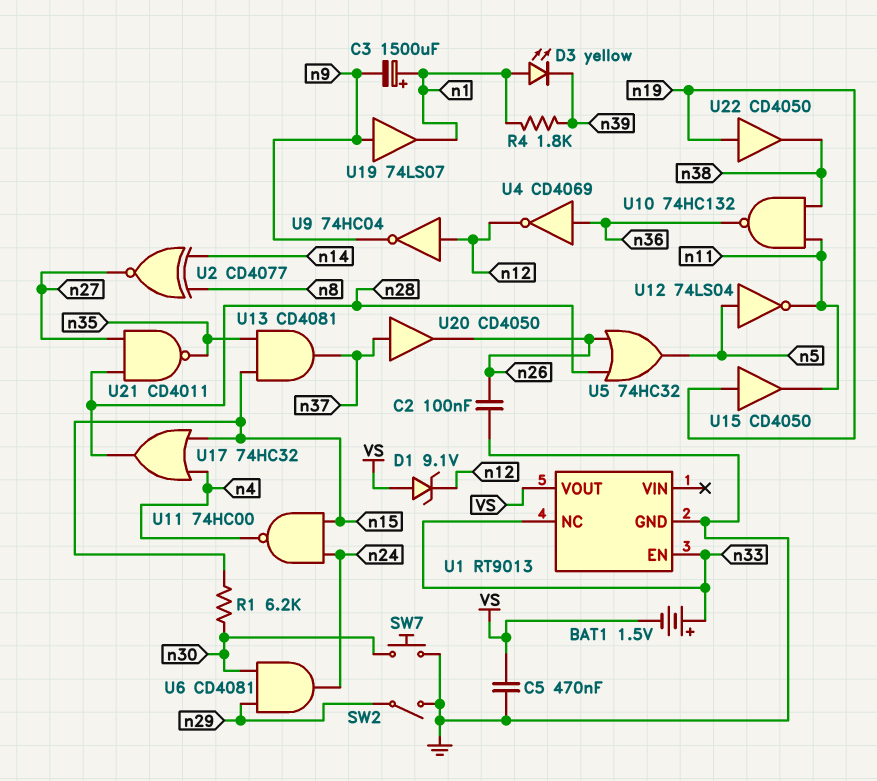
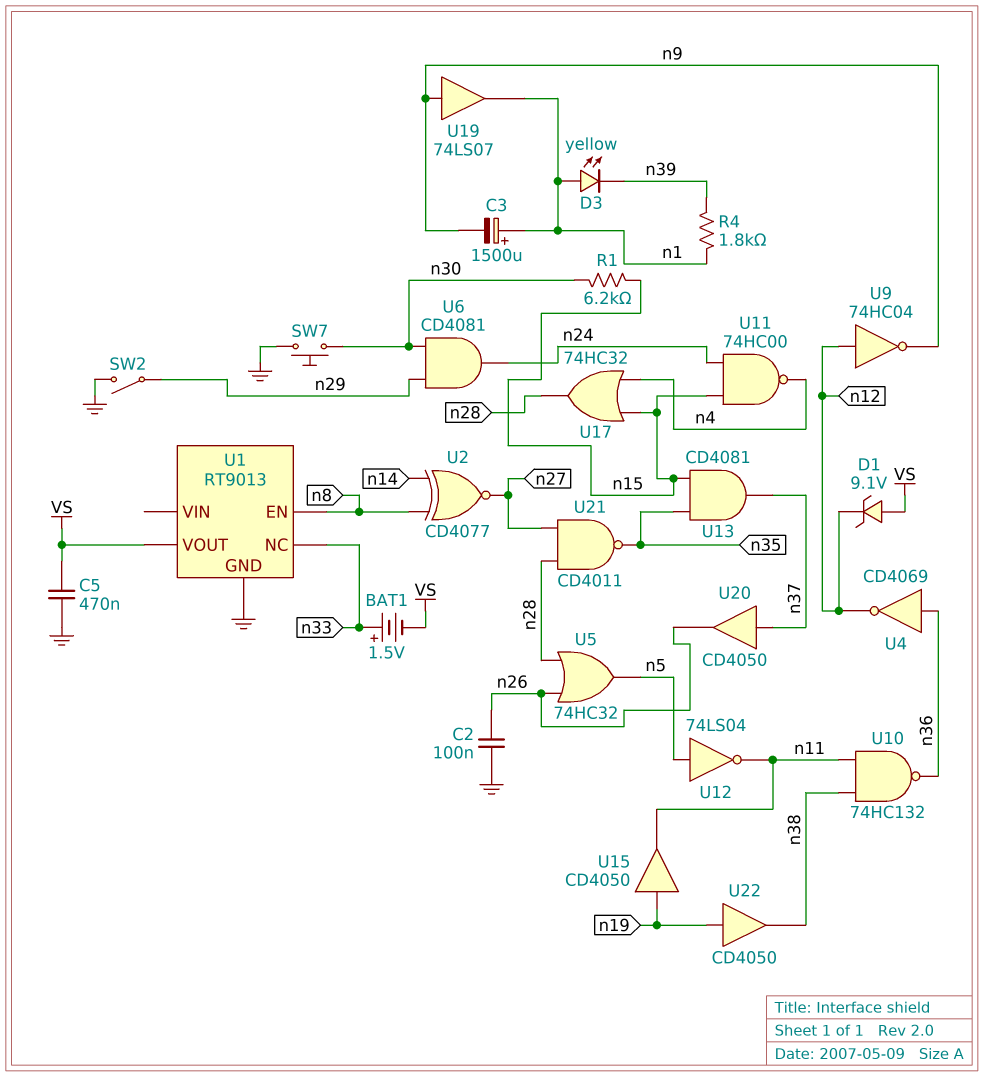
U1 pin EN: n33 -> n8

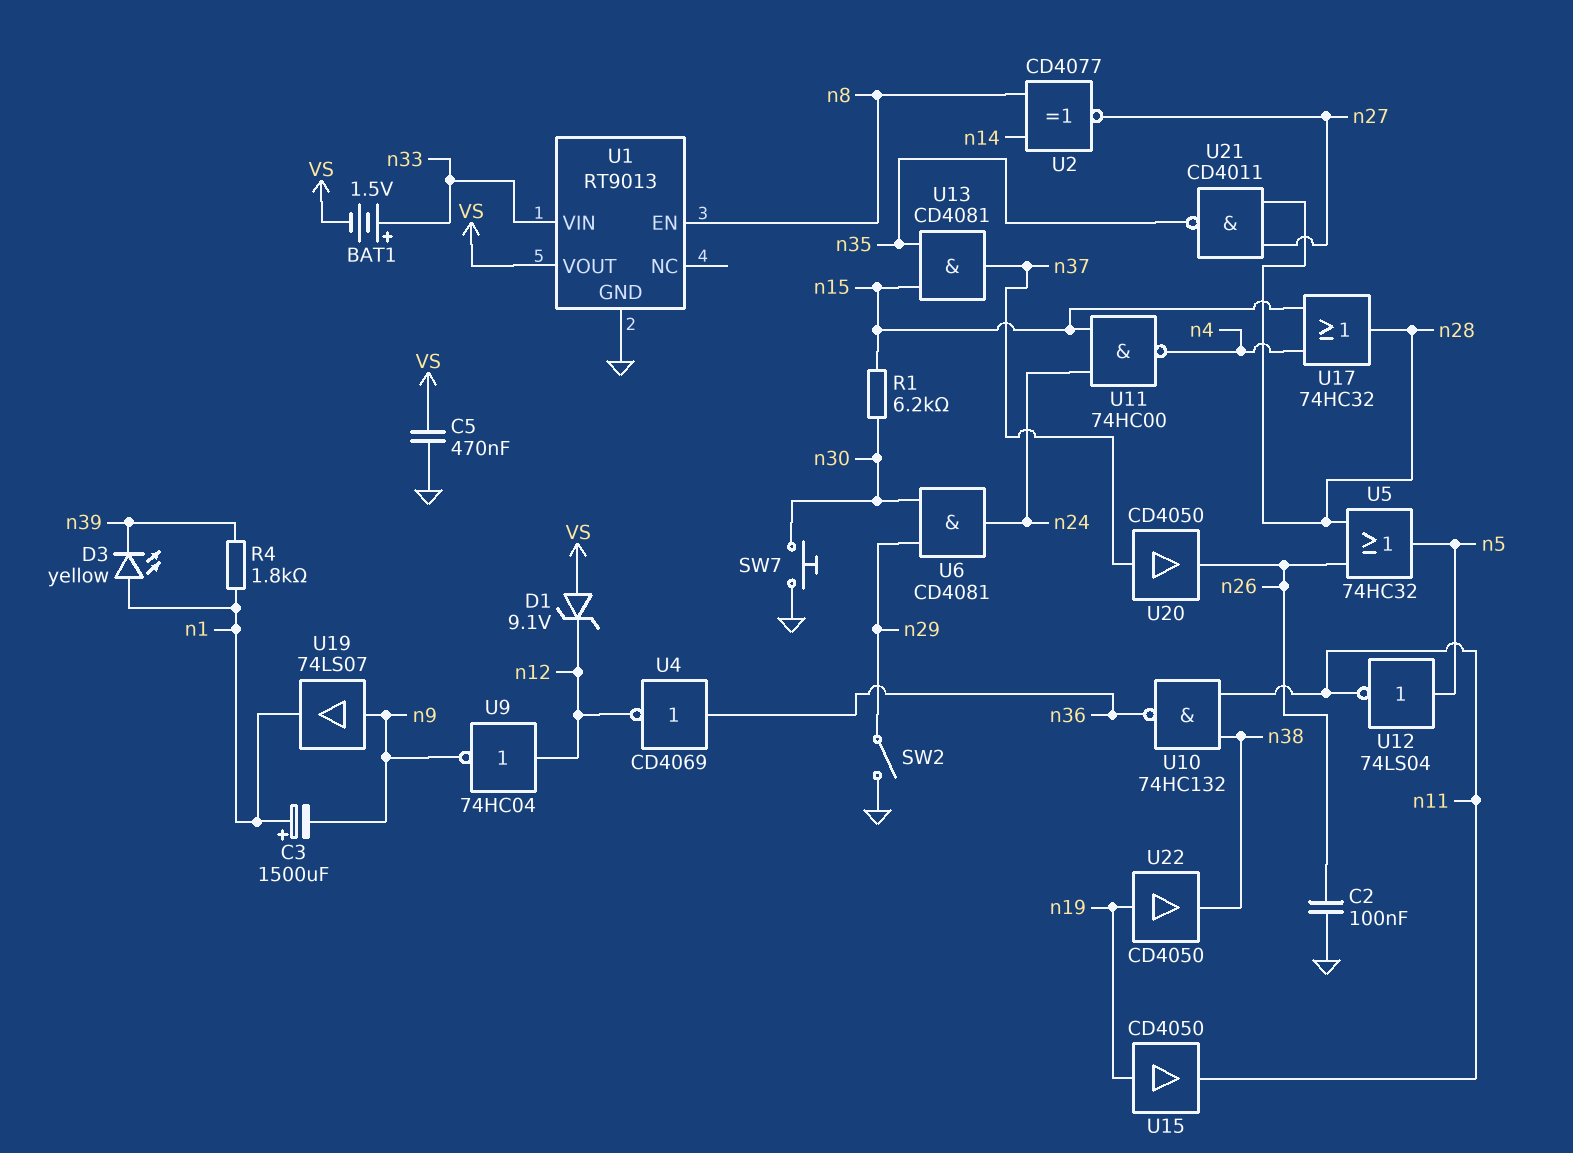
U1 pin NC: n33 -> none
U1 pin VIN: none -> n33

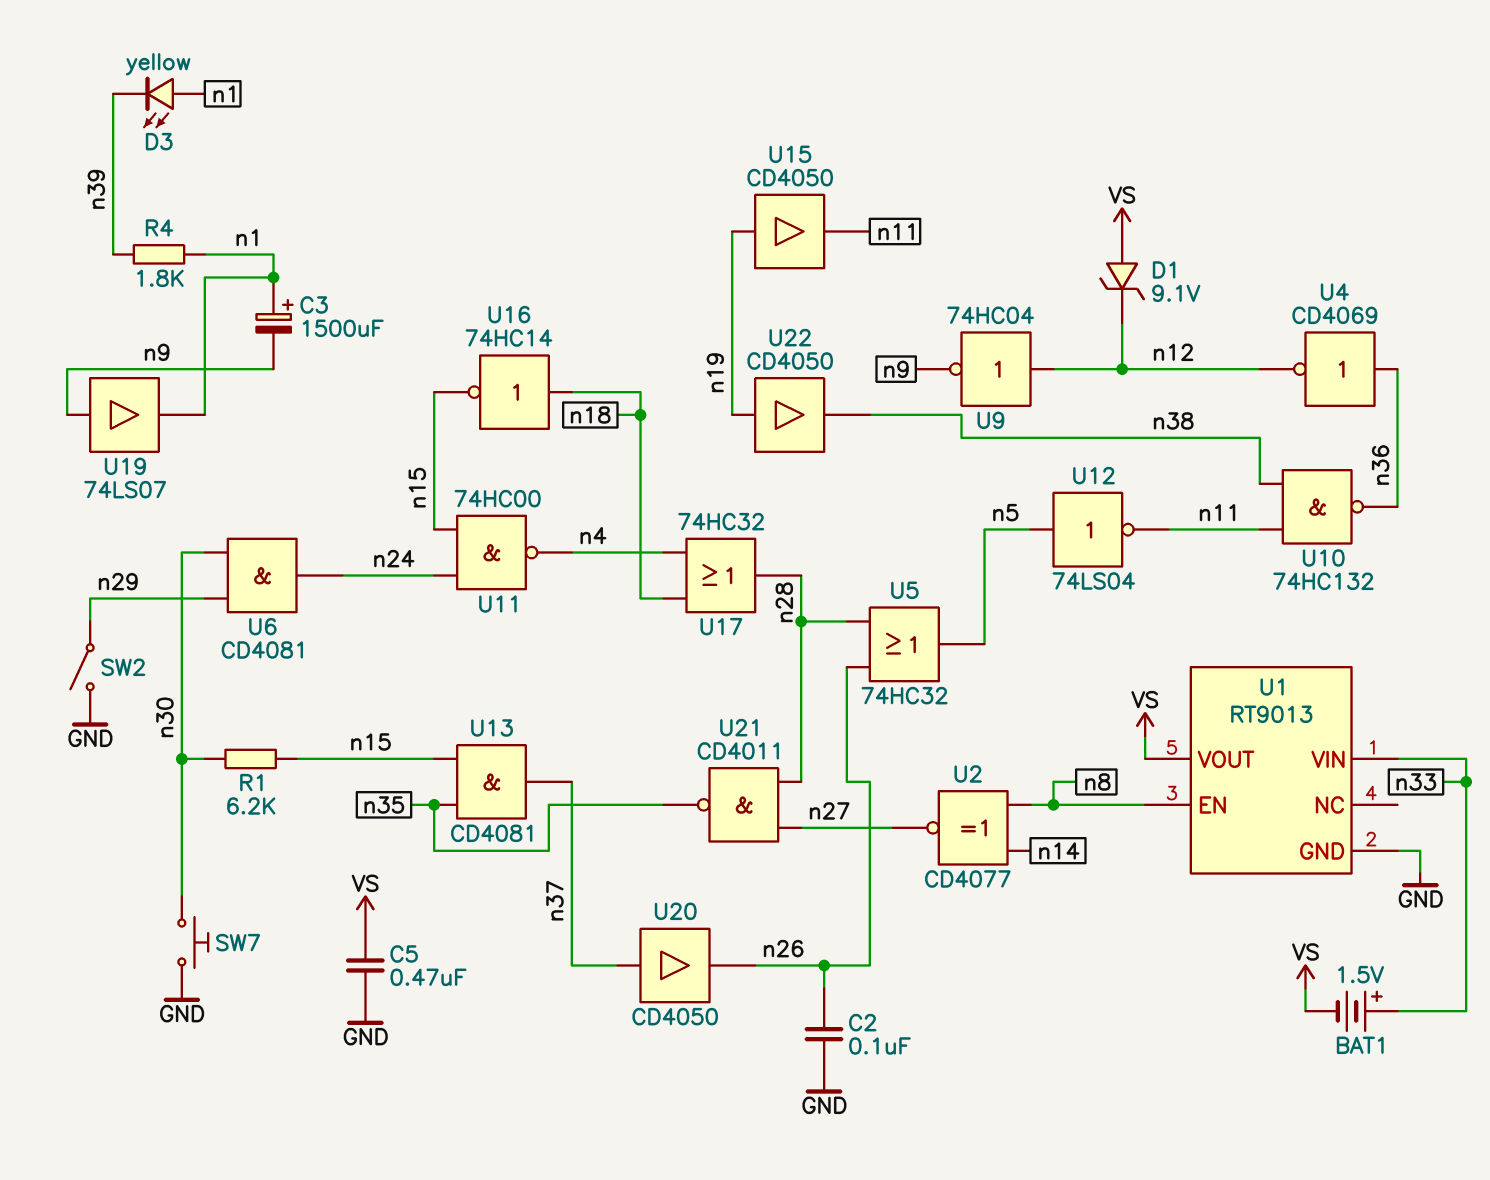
U16: none -> NOT 74HC14 (in n18, out n15)
U17: OR 74HC32 (in n4, in n15, out n28) -> OR 74HC32 (in n4, in n18, out n28)

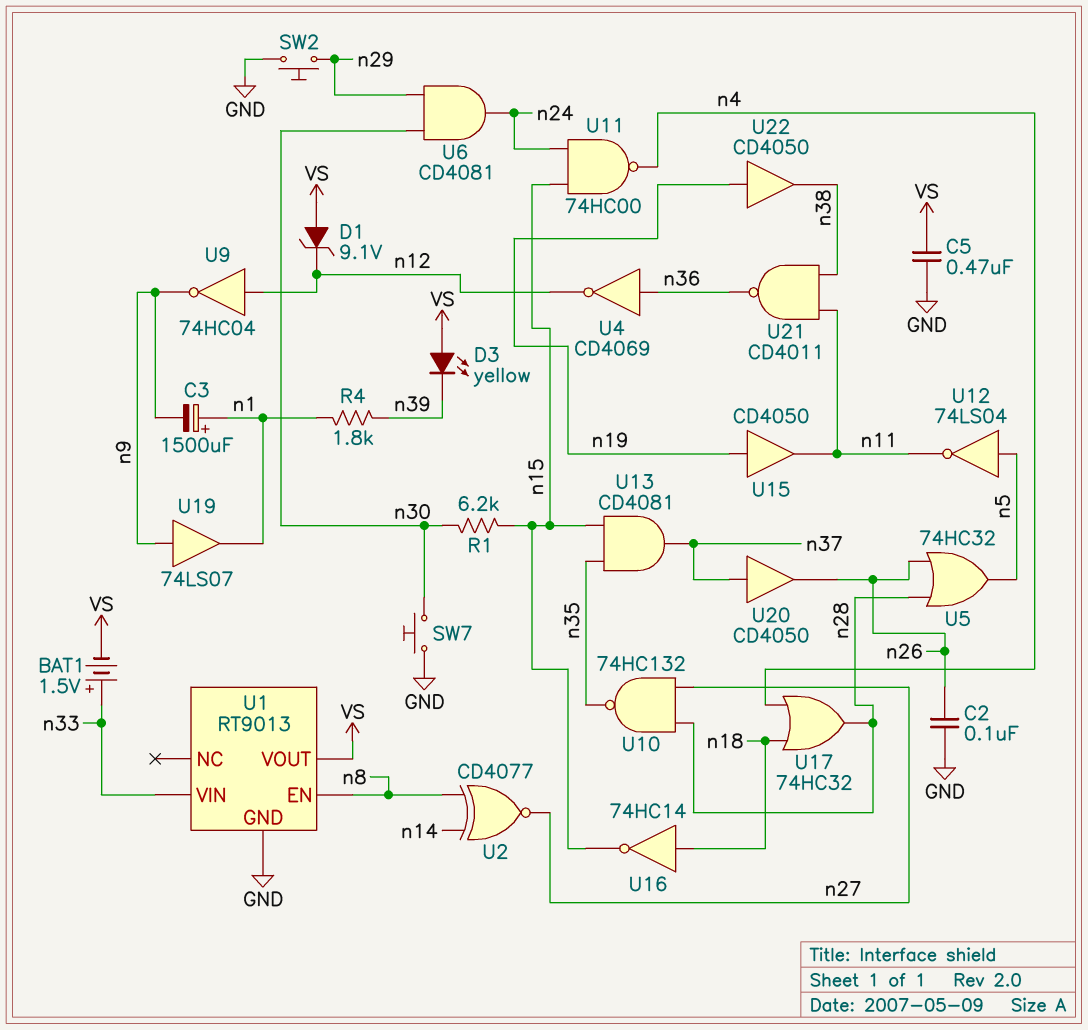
D3: LED yellow (A n1, K n39) -> LED yellow (A VS, K n39)
SW2: switch (GND, n29) -> button (GND, n29)
U10: NAND 74HC132 (in n11, in n38, out n36) -> NAND 74HC132 (in n27, in n28, out n35)
U21: NAND CD4011 (in n27, in n28, out n35) -> NAND CD4011 (in n11, in n38, out n36)

